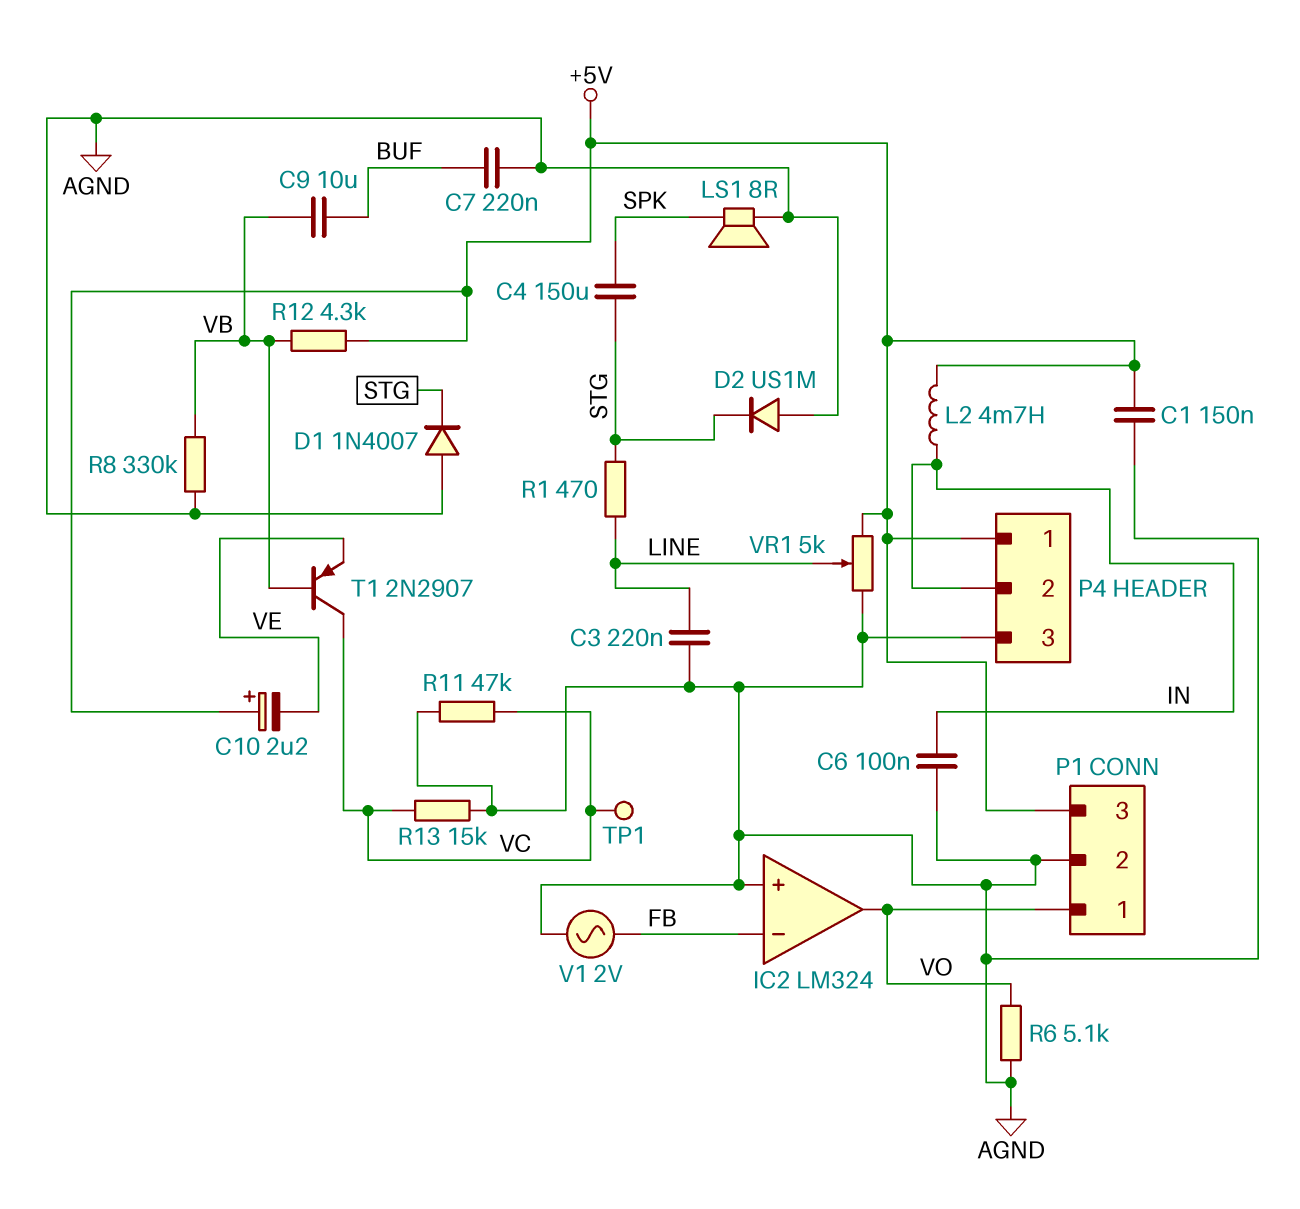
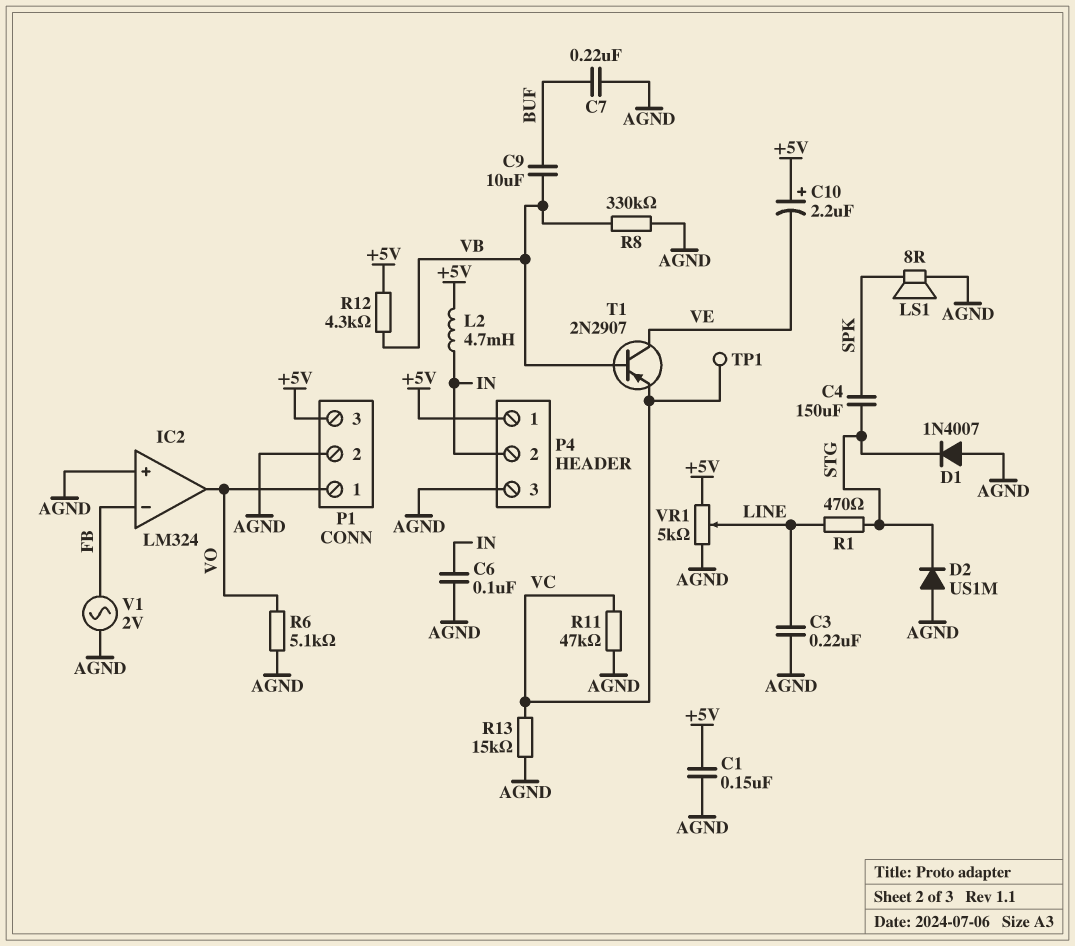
T1: PNP 2N2907 (B VB, C VC, E VE) -> PNP 2N2907 (B VB, C VE, E VC)

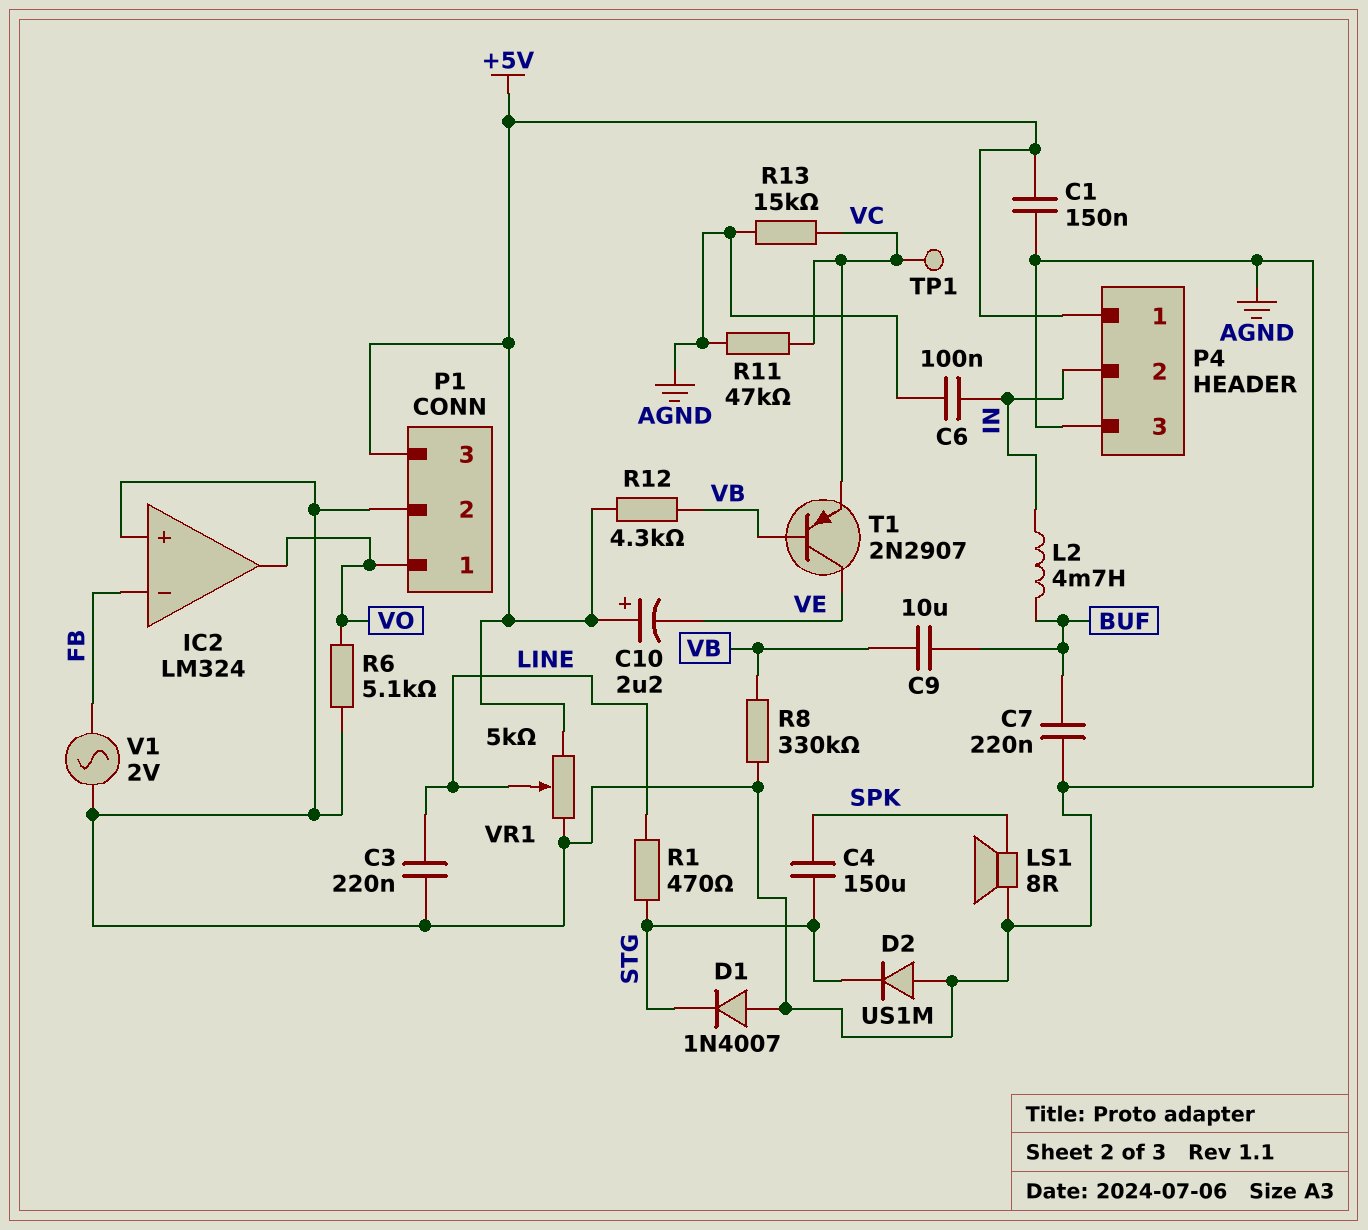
L2: 4.7mH (+5V, IN) -> 4.7mH (BUF, IN)

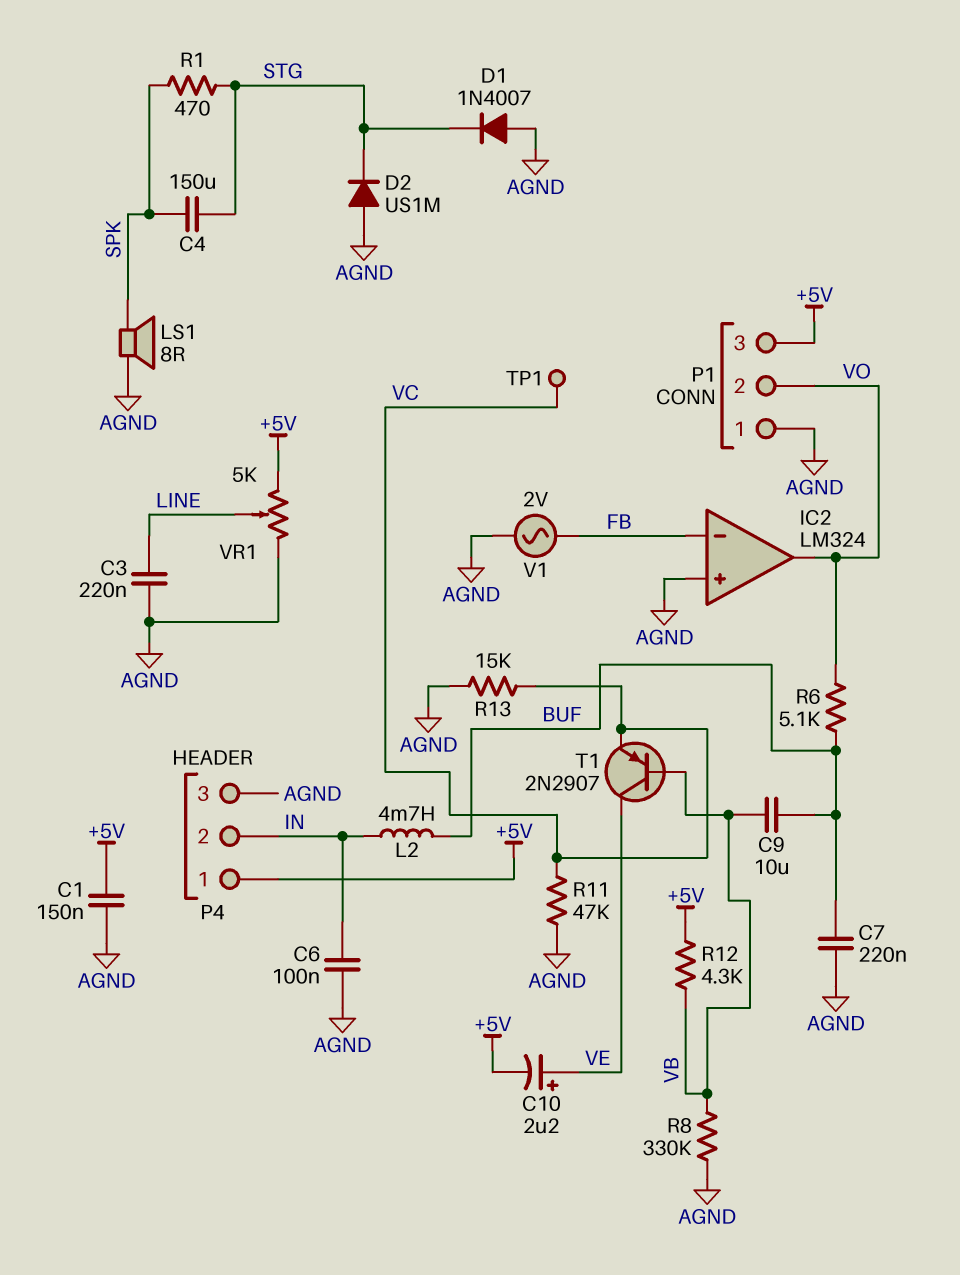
C10: 2.2uF (plus +5V, minus VE) -> 2.2uF (plus VE, minus +5V)
P1 pin 1: VO -> AGND
P1 pin 2: AGND -> VO
R1: 470 (LINE, STG) -> 470 (SPK, STG)
R6: 5.1k (AGND, VO) -> 5.1k (BUF, VO)

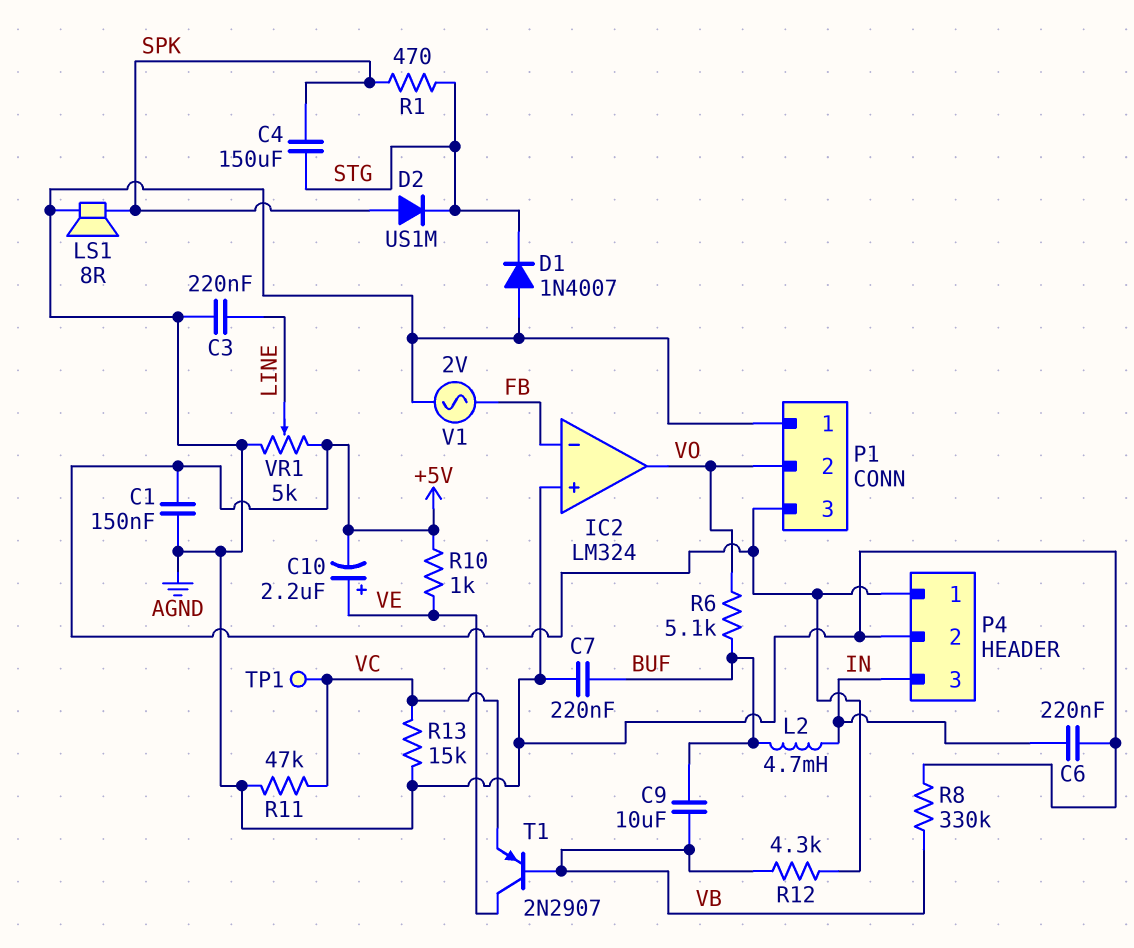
C6: 100nF (AGND, IN) -> 220nF (AGND, IN)
D2: diode US1M (A AGND, K STG) -> diode US1M (A SPK, K STG)
P4 pin 2: IN -> AGND
P4 pin 3: AGND -> IN
R10: none -> 1k (+5V, VE)

